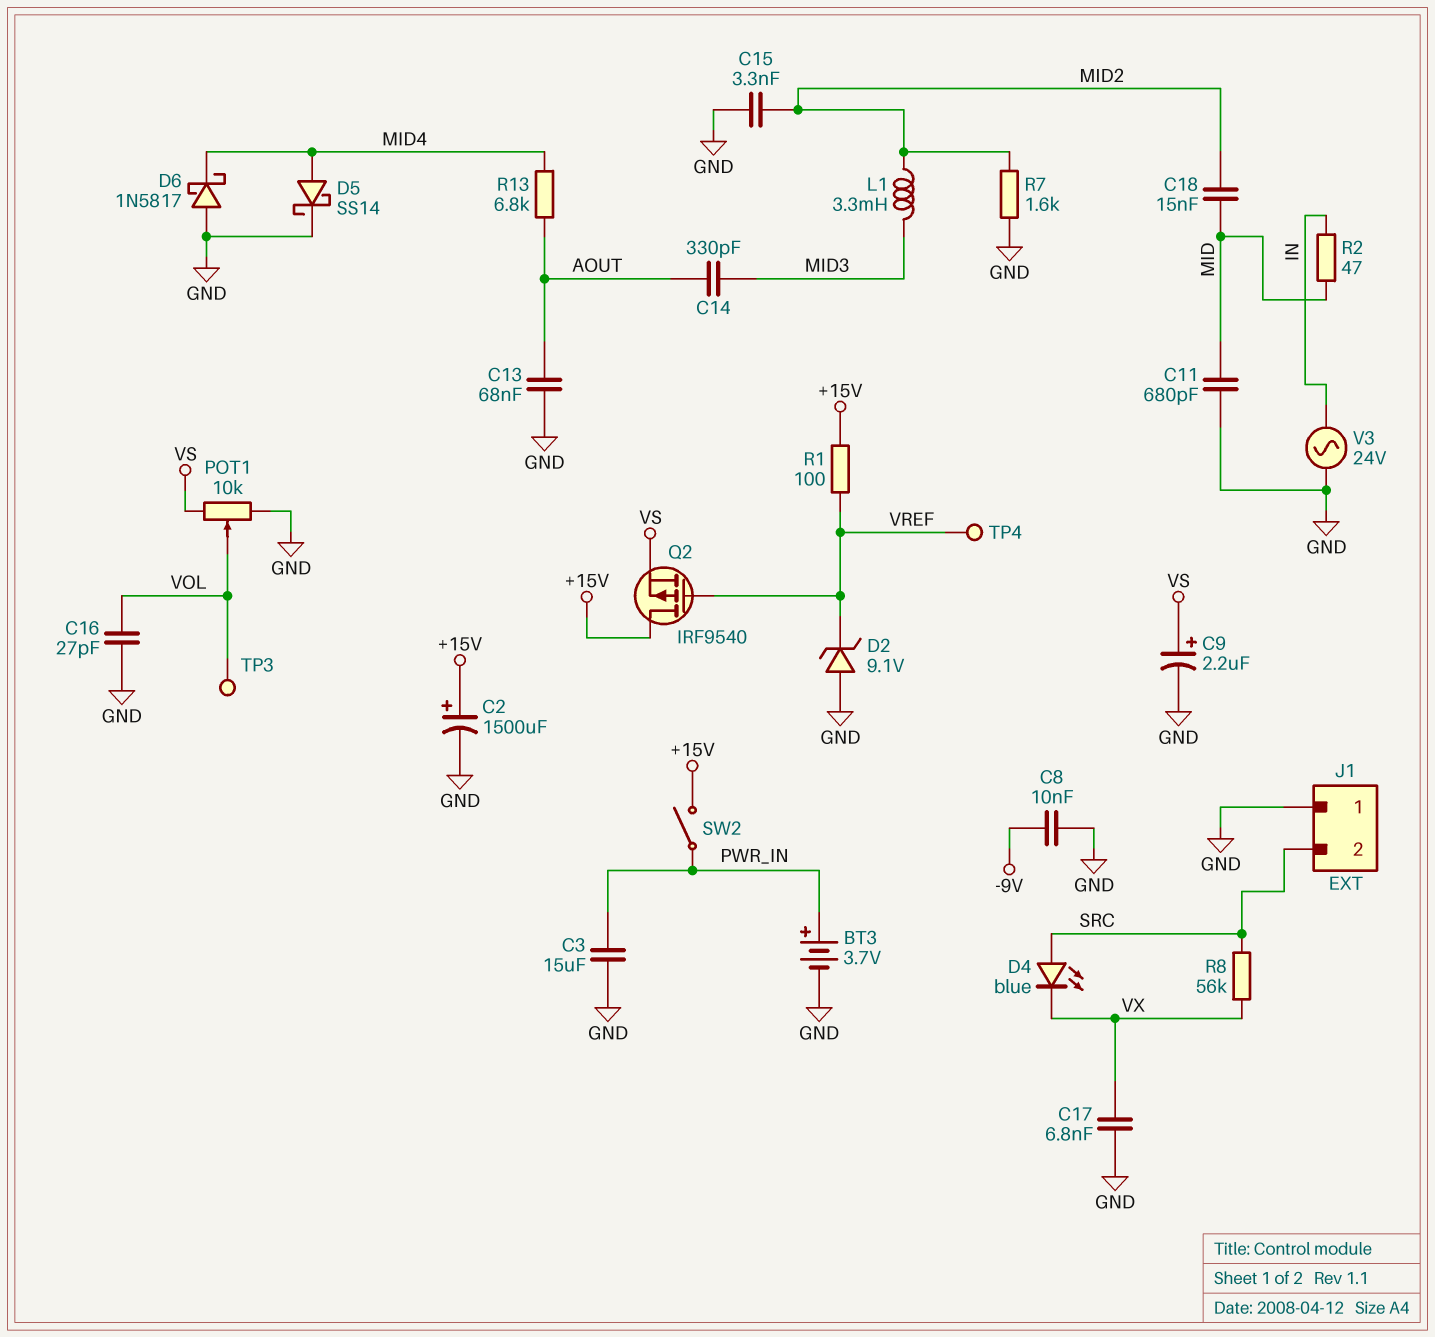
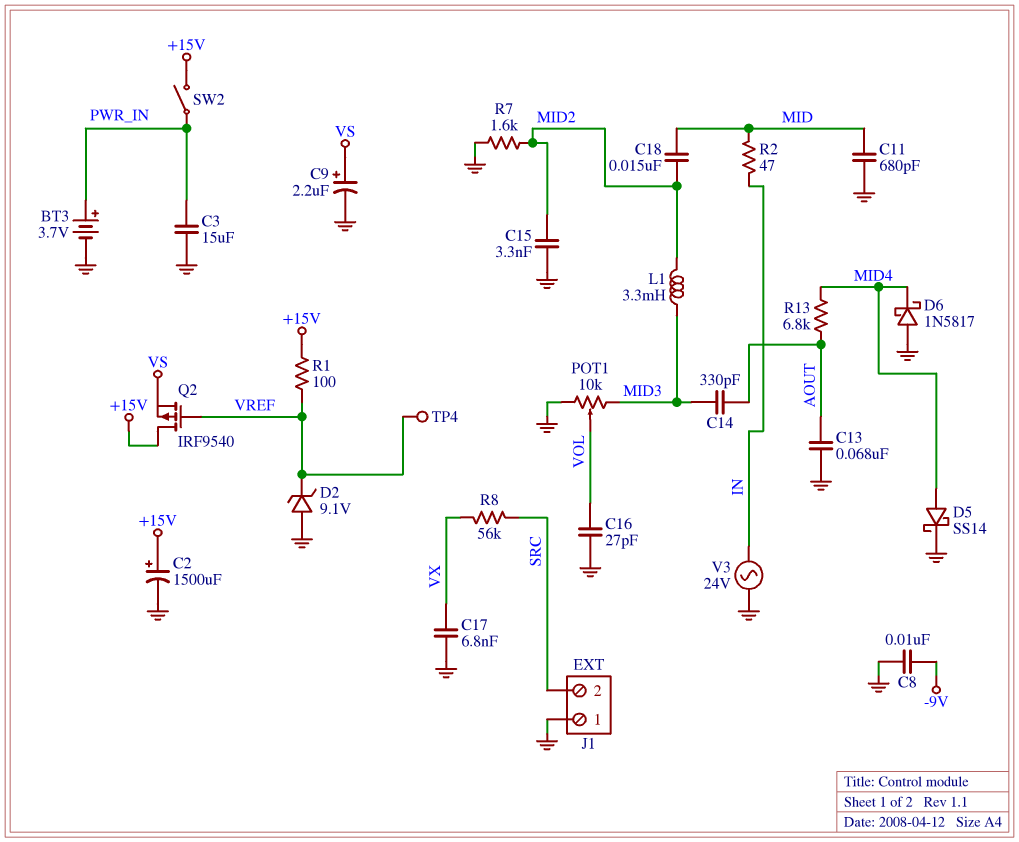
D4: LED blue (A SRC, K VX) -> none
POT1: 10k (GND, VS, wiper VOL) -> 10k (GND, MID3, wiper VOL)
TP3: test point (VOL) -> none

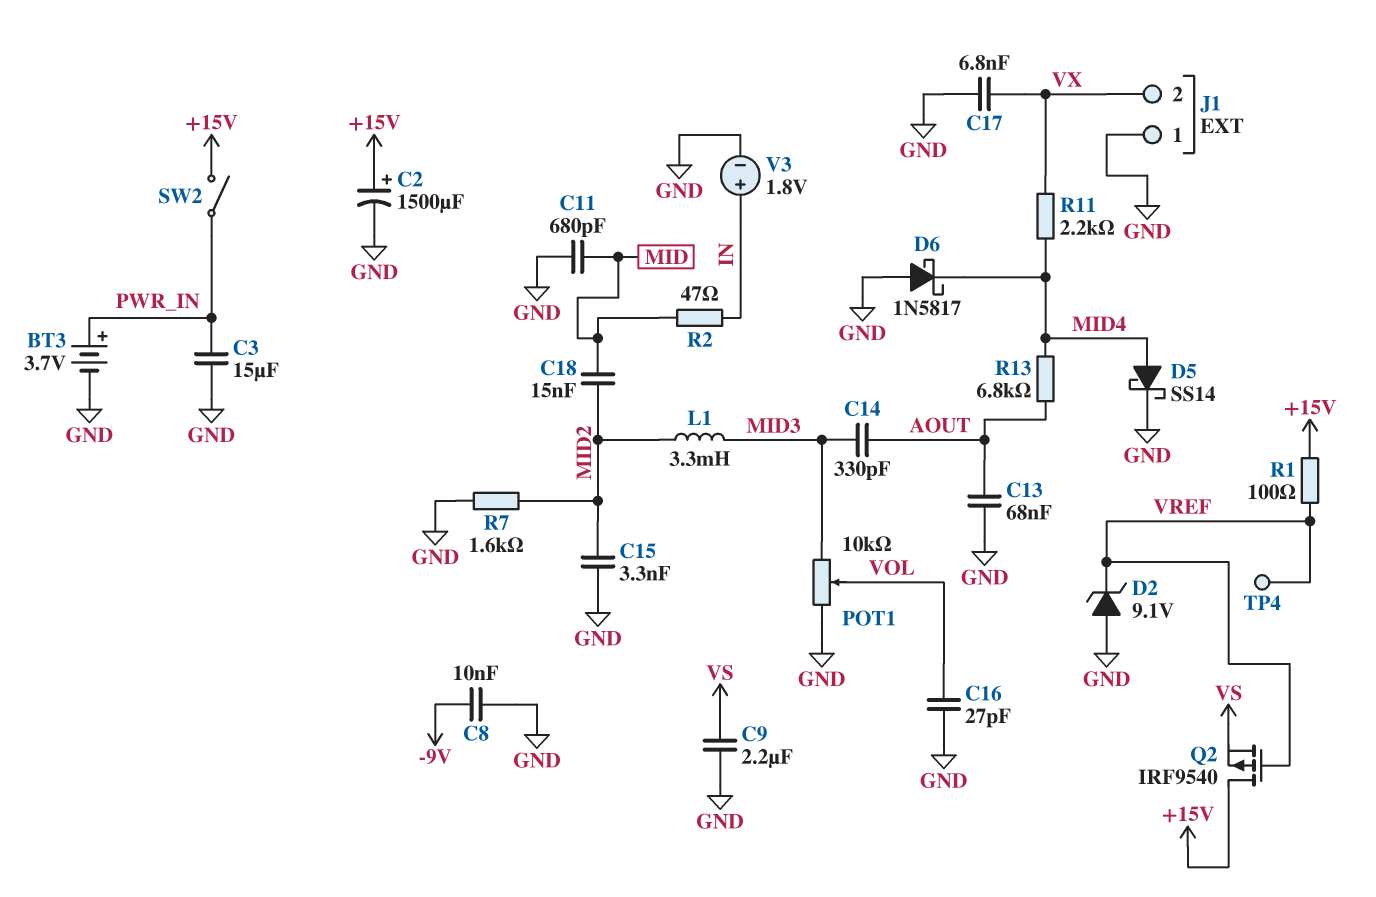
C9: 2.2uF (plus VS, minus GND) -> 2.2uF (GND, VS)
J1 pin 2: SRC -> VX
R8: 56k (SRC, VX) -> none
R11: none -> 2.2k (MID4, VX)
V3: AC 24V (GND, IN) -> 1.8V (plus IN, minus GND)

